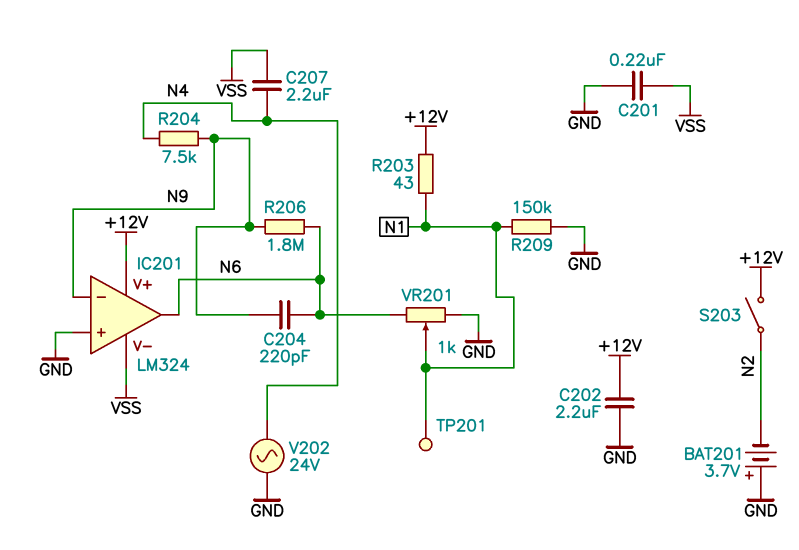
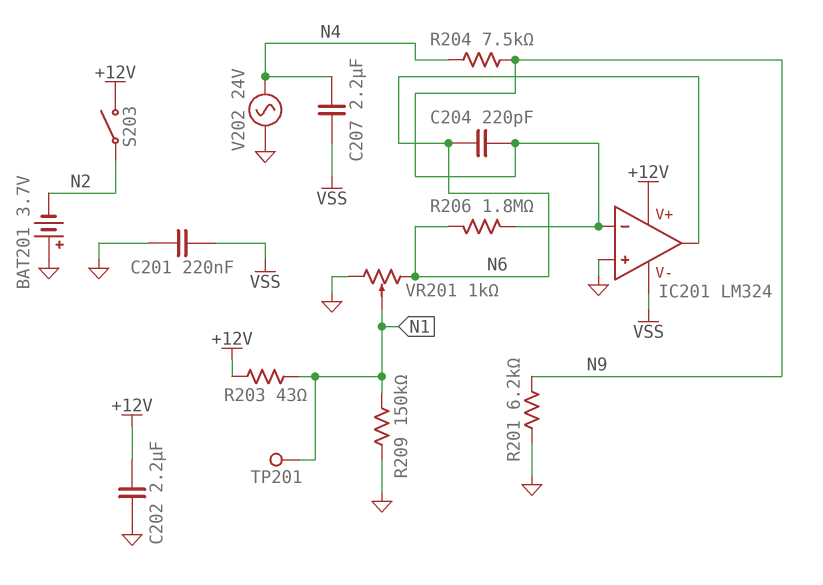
R201: none -> 6.2k (GND, N9)

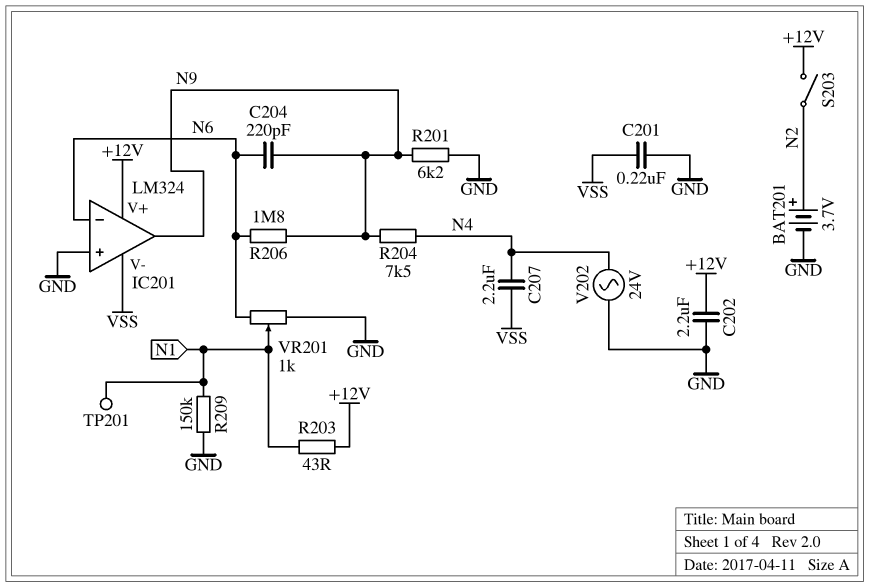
BAT201: 3.7V (plus GND, minus N2) -> 3.7V (plus N2, minus GND)
IC201 pin in-: N9 -> N6
IC201 pin out: N6 -> N9

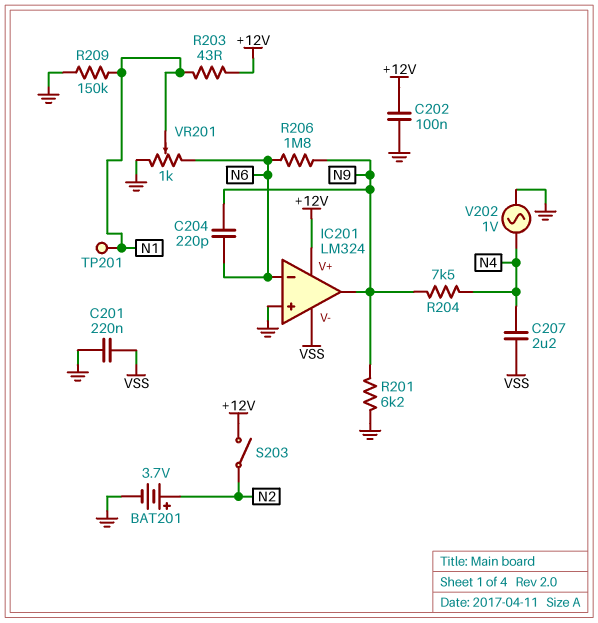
C202: 2.2uF (+12V, GND) -> 100nF (+12V, GND)
V202: AC 24V (GND, N4) -> AC 1V (GND, N4)

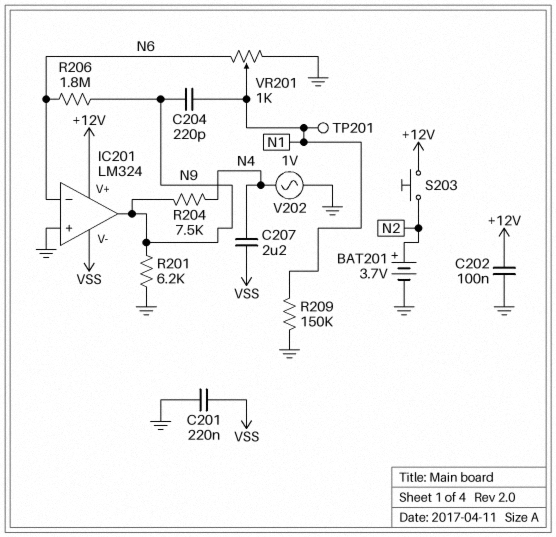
C204: 220pF (N6, N9) -> 220pF (N1, N9)
R203: 43 (+12V, N1) -> none
S203: switch (+12V, N2) -> button (+12V, N2)

